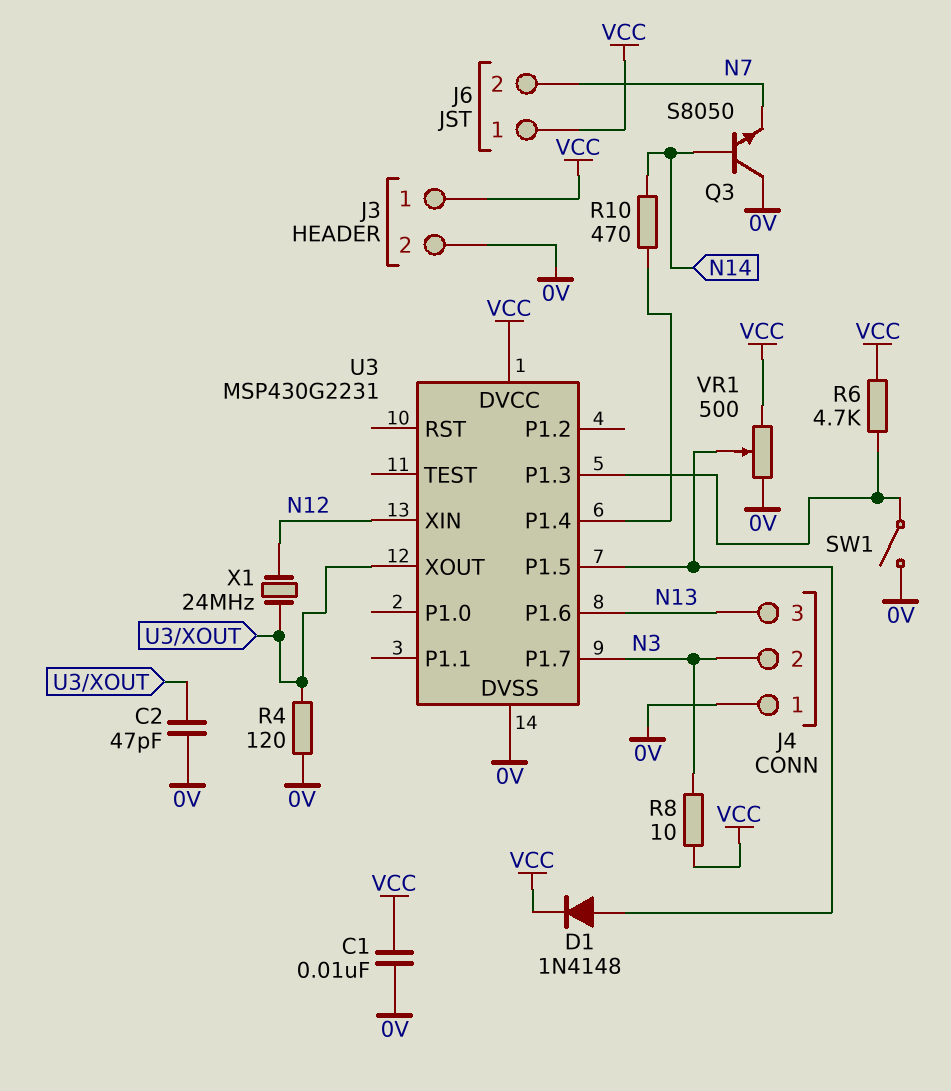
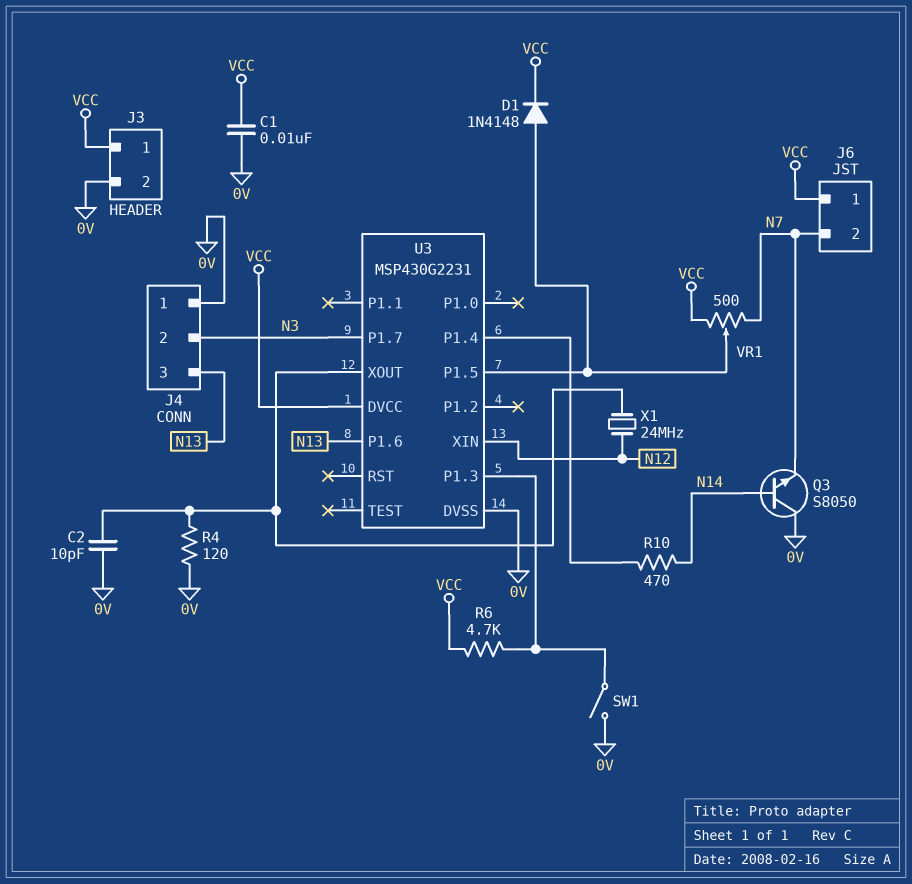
C2: 47pF (0V, U3/XOUT) -> 10pF (0V, U3/XOUT)
R8: 10 (N3, VCC) -> none
VR1: 500 (0V, VCC, wiper U3/P1.5) -> 500 (N7, VCC, wiper U3/P1.5)

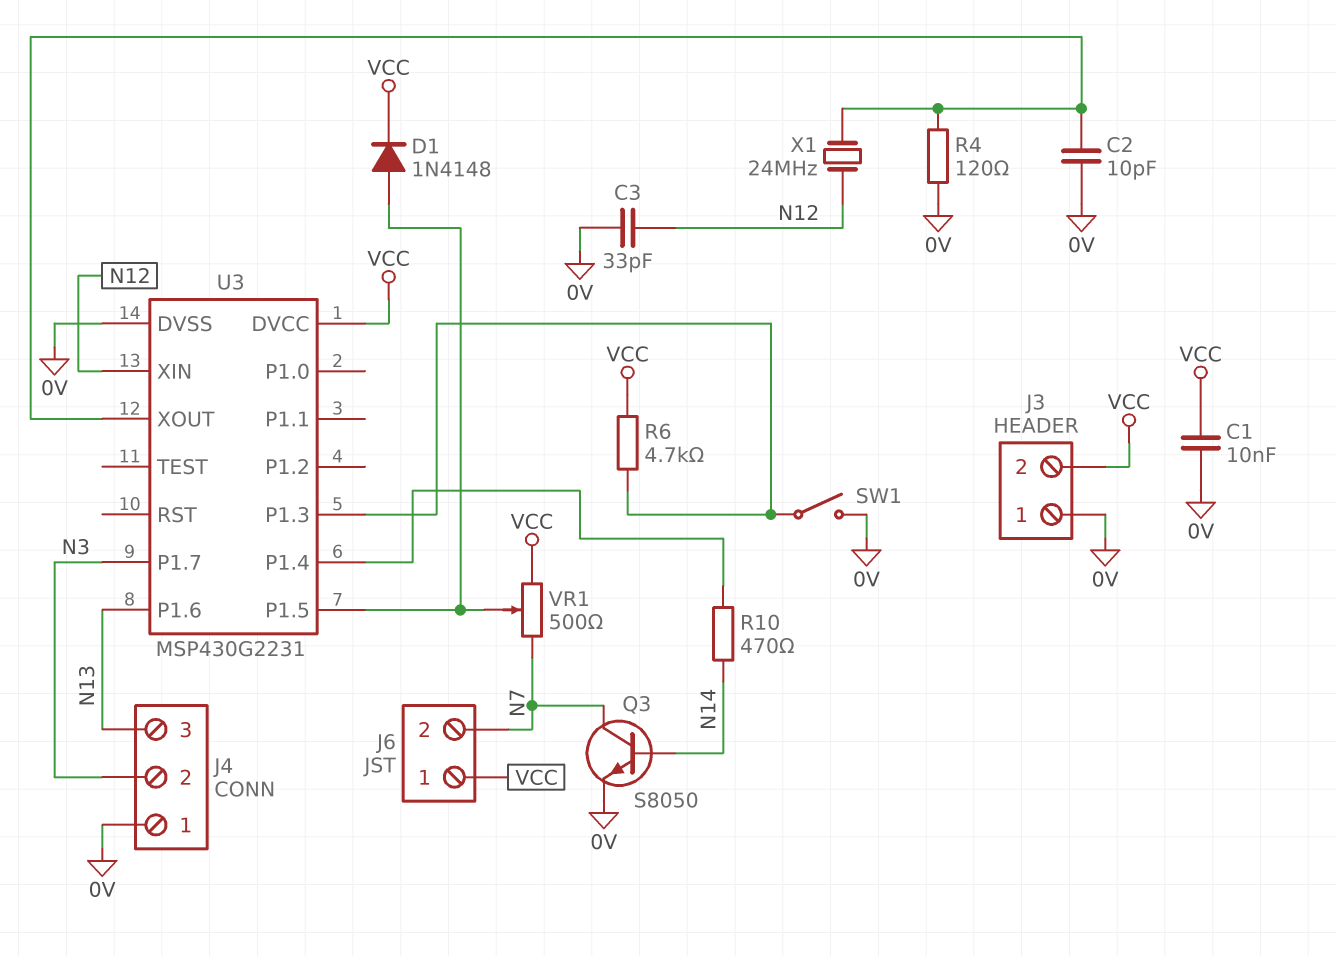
C3: none -> 33pF (0V, N12)
J3 pin 1: VCC -> 0V
J3 pin 2: 0V -> VCC
Q3: NPN S8050 (B N14, C 0V, E N7) -> NPN S8050 (B N14, C N7, E 0V)

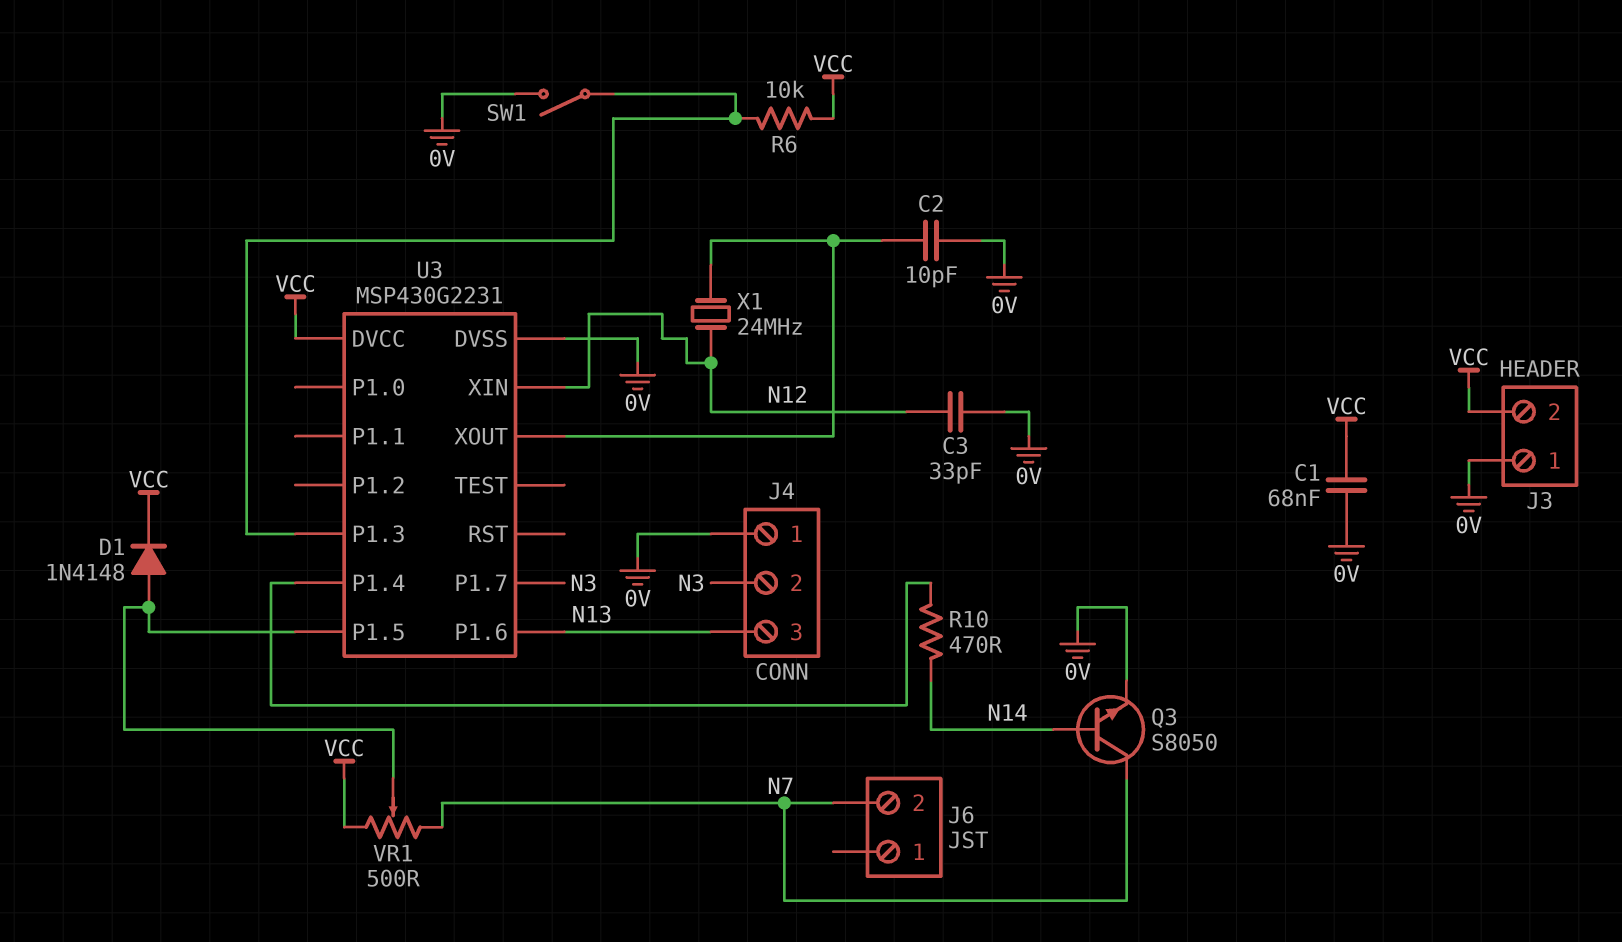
C1: 10nF (0V, VCC) -> 68nF (0V, VCC)
J6 pin 1: VCC -> none
R4: 120 (0V, U3/XOUT) -> none
R6: 4.7k (U3/P1.3, VCC) -> 10k (U3/P1.3, VCC)

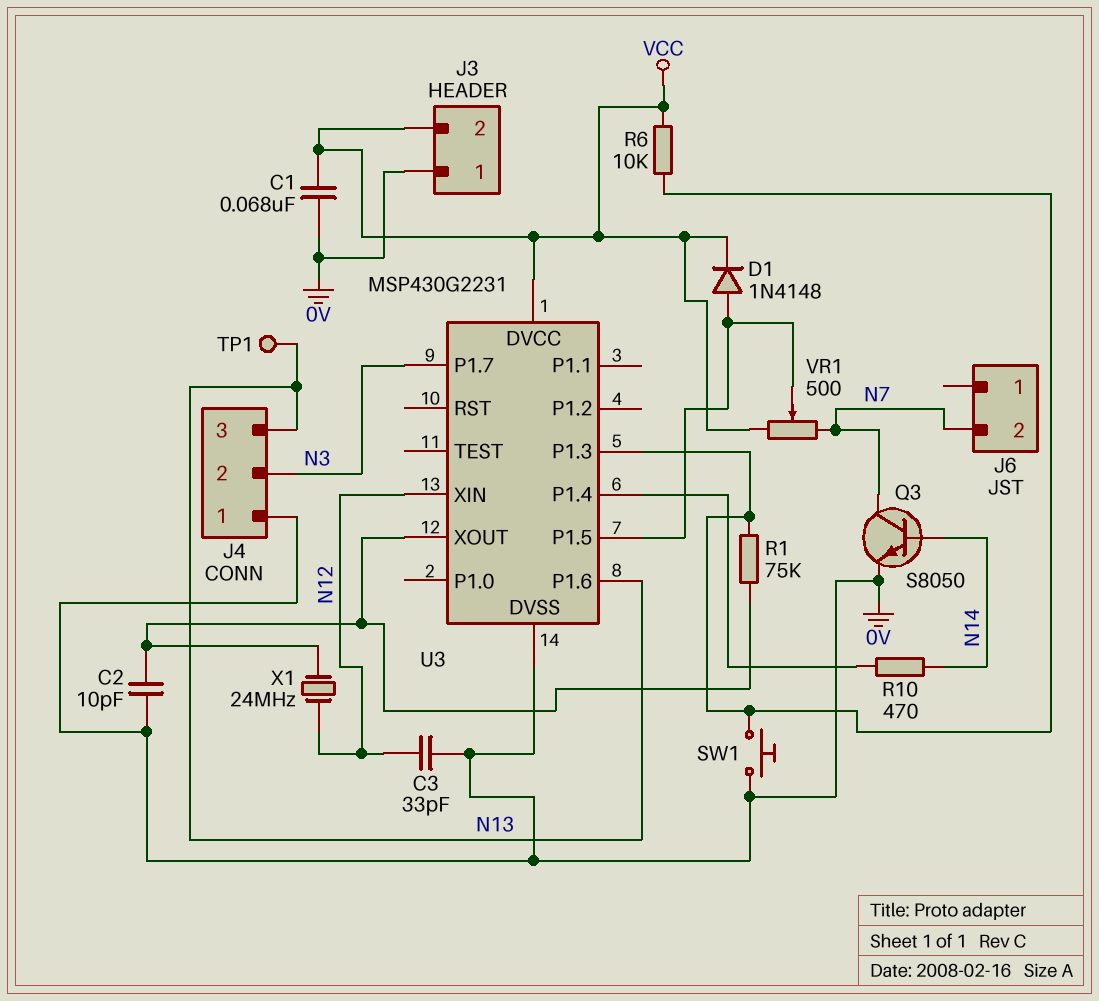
R1: none -> 75k (U3/P1.3, U3/XOUT)
SW1: switch (0V, U3/P1.3) -> button (0V, U3/P1.3)
TP1: none -> test point (N13)

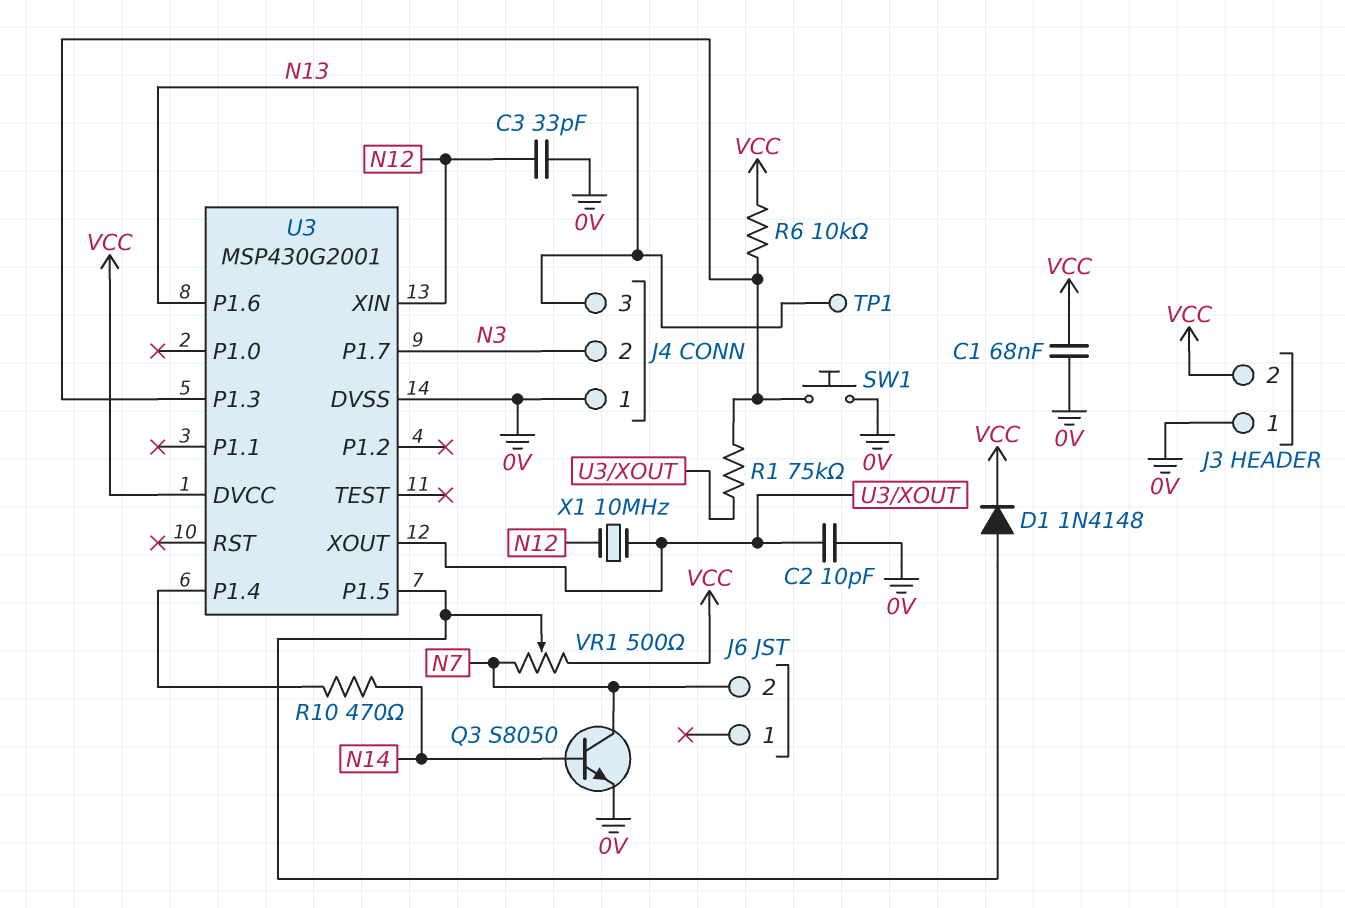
U3: MSP430G2231 -> MSP430G2001
X1: 24MHz (N12, U3/XOUT) -> 10MHz (N12, U3/XOUT)

